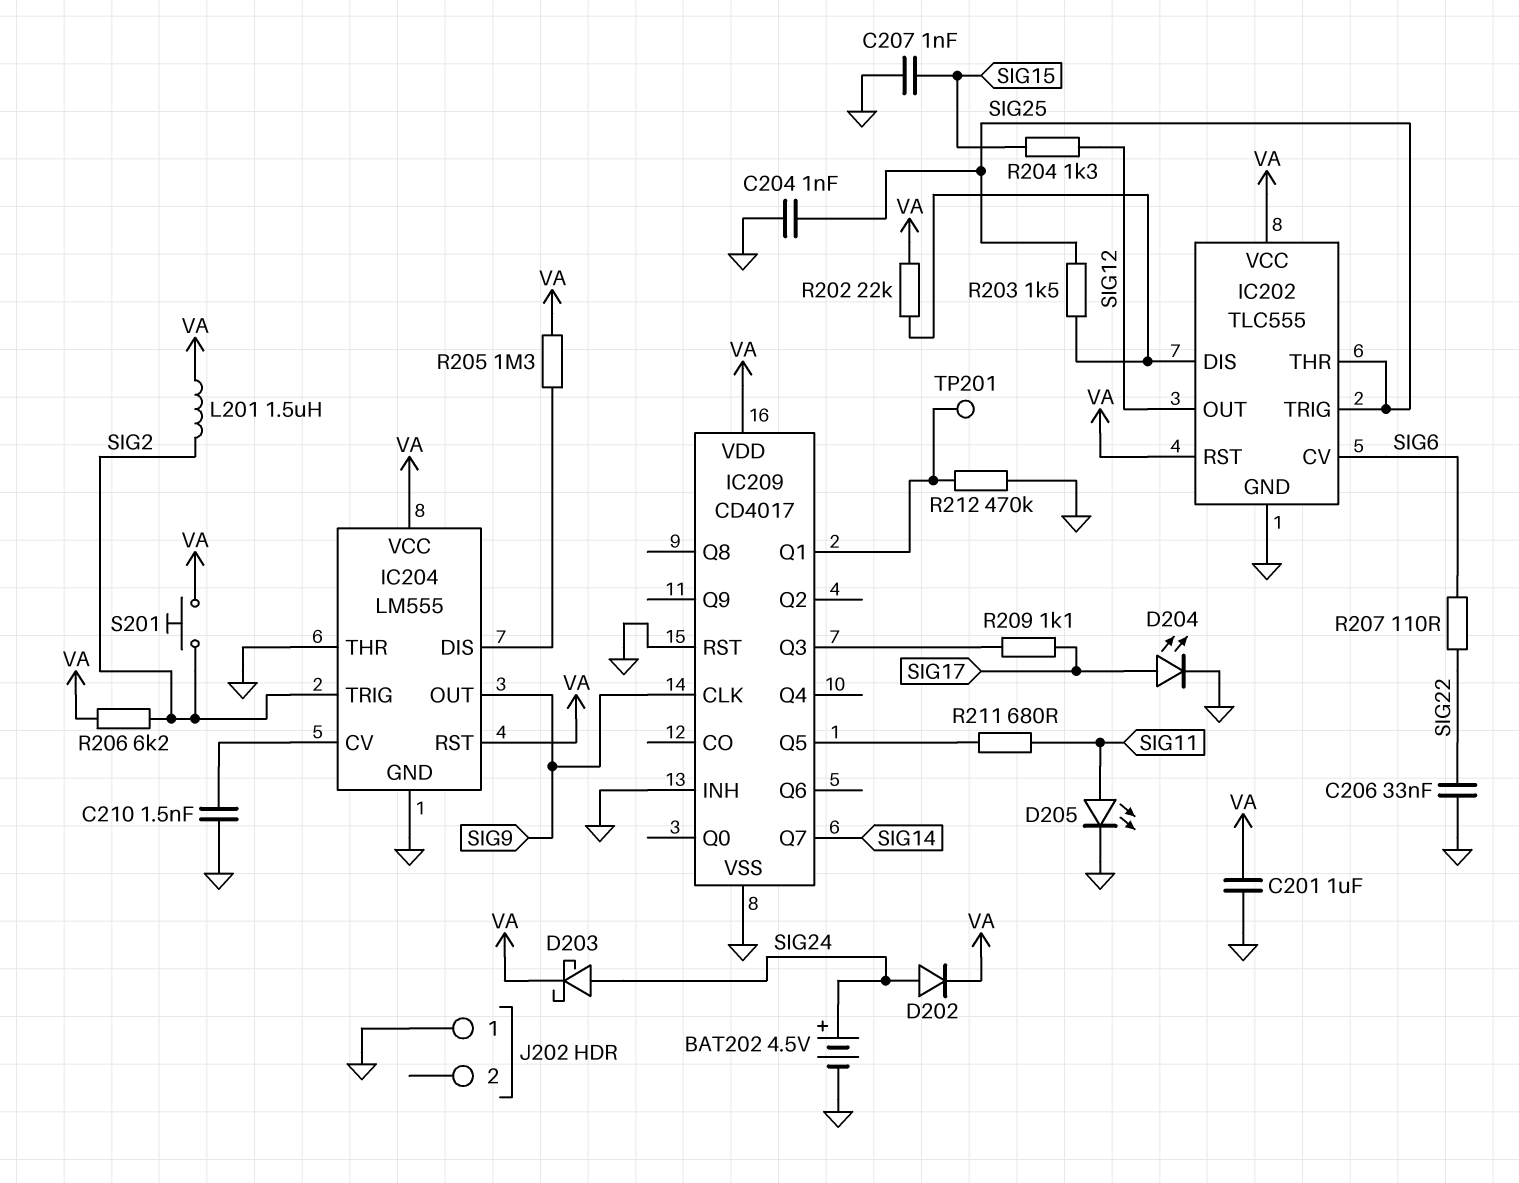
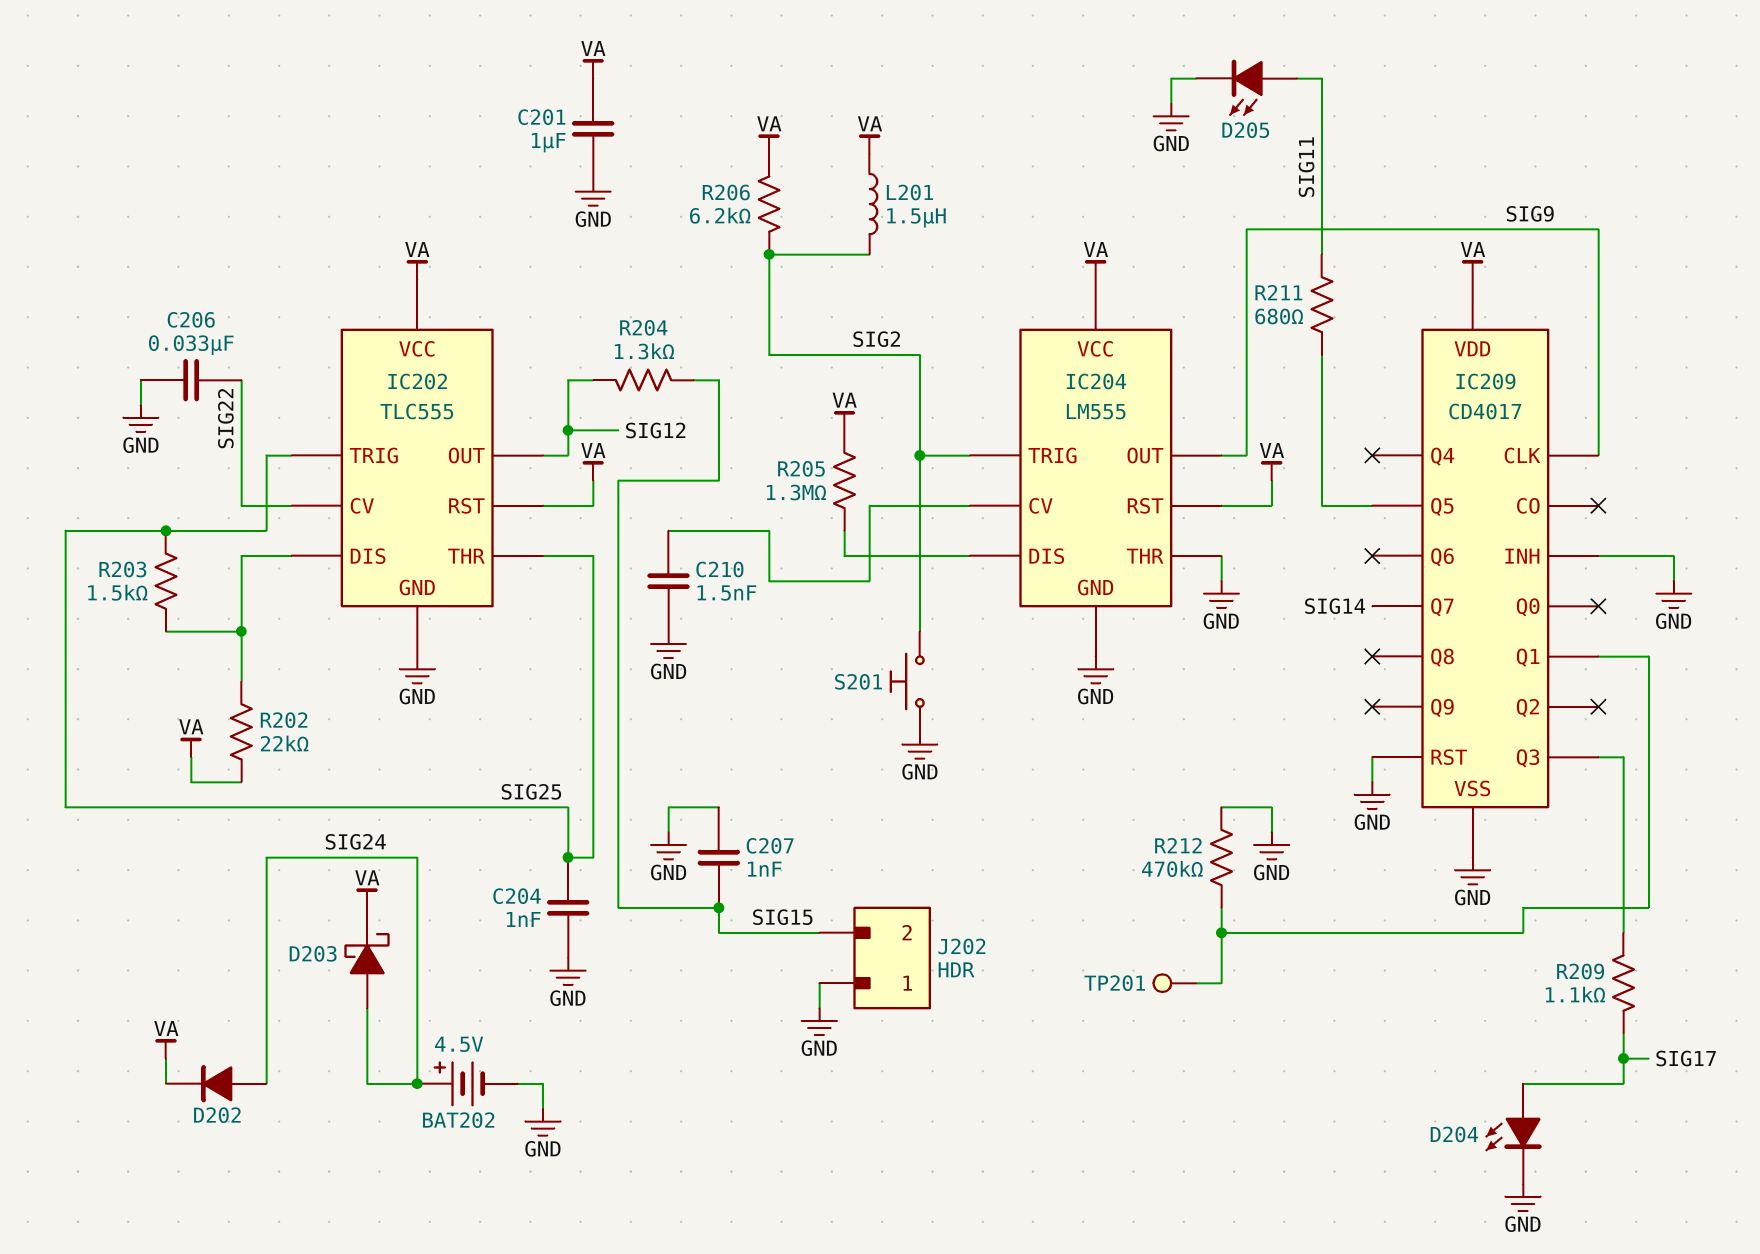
IC202 pin CV: SIG6 -> SIG22
J202 pin 2: none -> SIG15
R207: 110 (SIG6, SIG22) -> none
S201: button (SIG2, VA) -> button (GND, SIG2)

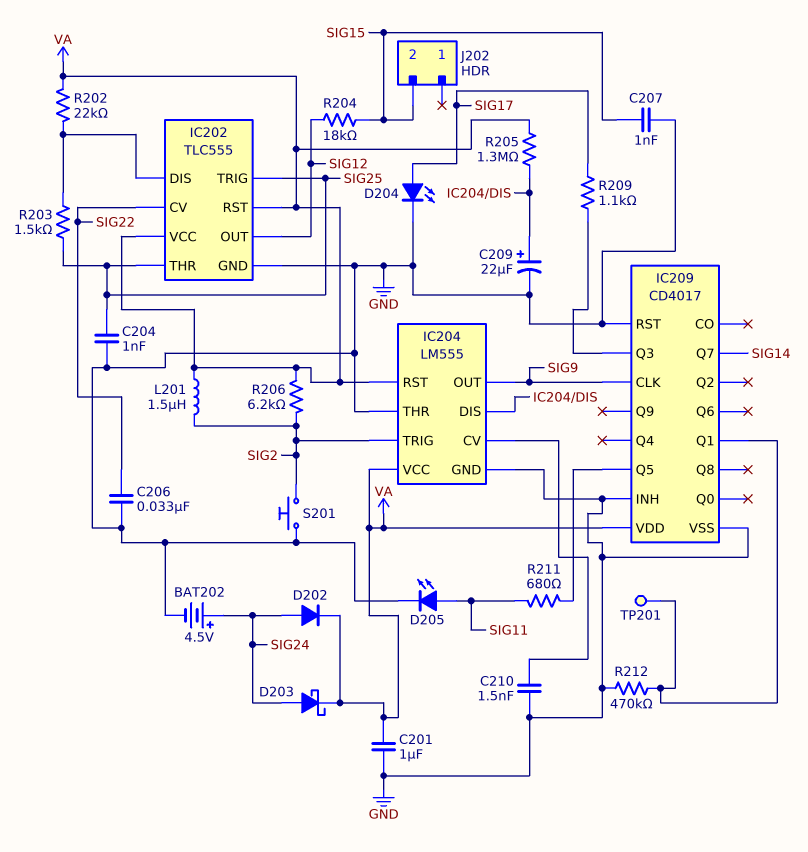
C209: none -> 22uF (plus IC204/DIS, minus GND)
J202 pin 1: GND -> none
R204: 1.3k (SIG12, SIG15) -> 18k (SIG12, SIG15)

